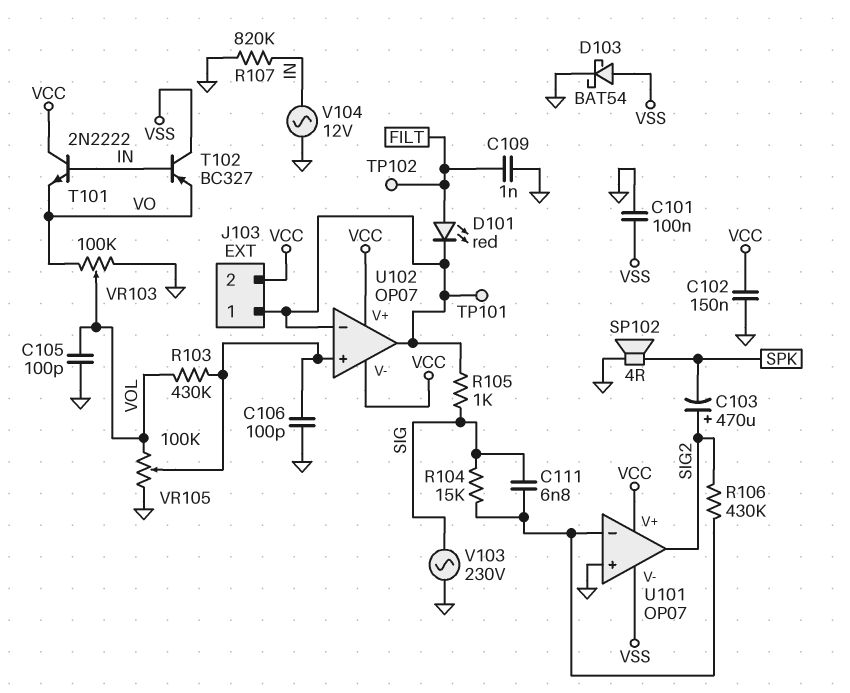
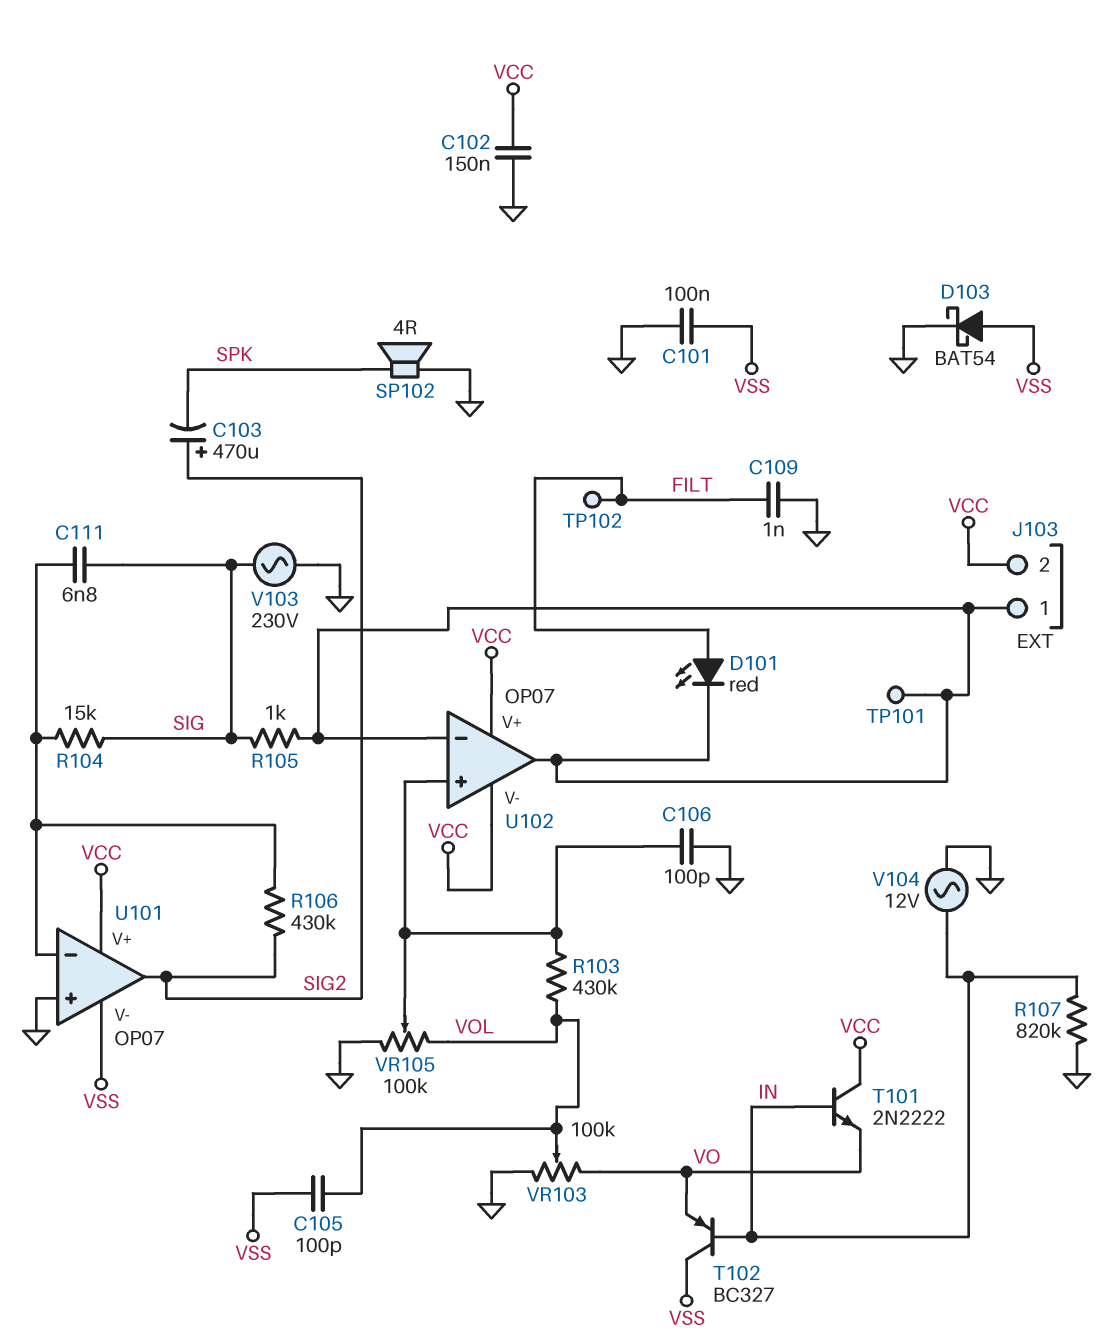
C105: 100pF (GND, VOL) -> 100pF (VOL, VSS)

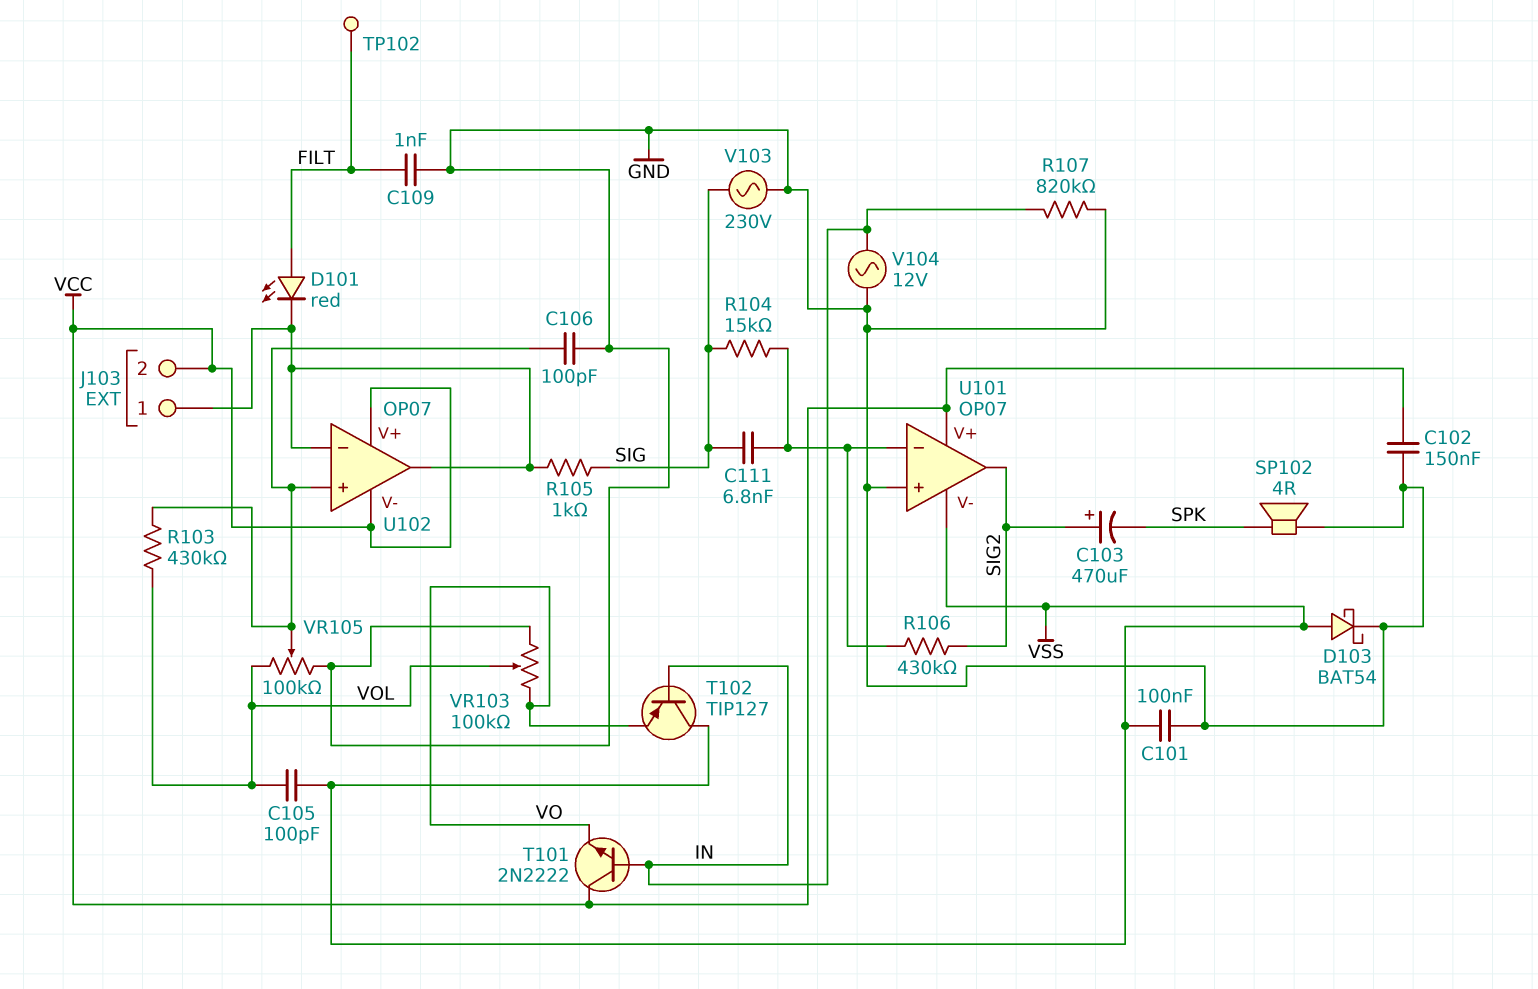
T102: PNP BC327 (B IN, C VSS, E VO) -> PNP TIP127 (B IN, C VSS, E VO)
TP101: test point (J103/1) -> none

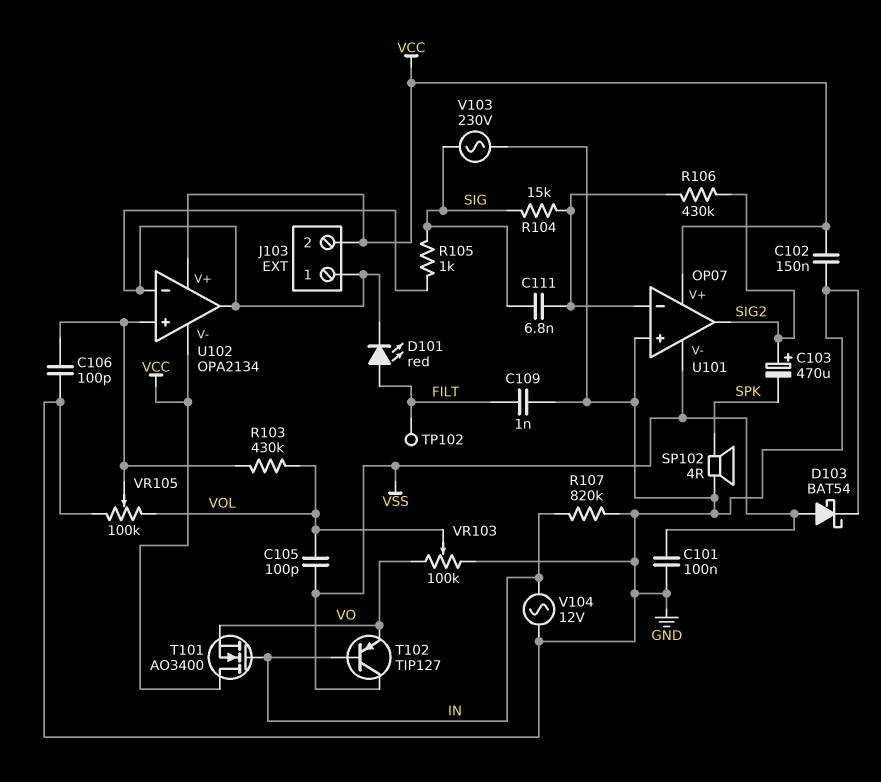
T101: NPN 2N2222 (B IN, C VCC, E VO) -> NMOS AO3400 (G IN, D VCC, S VO)
U102: OP07 -> OPA2134

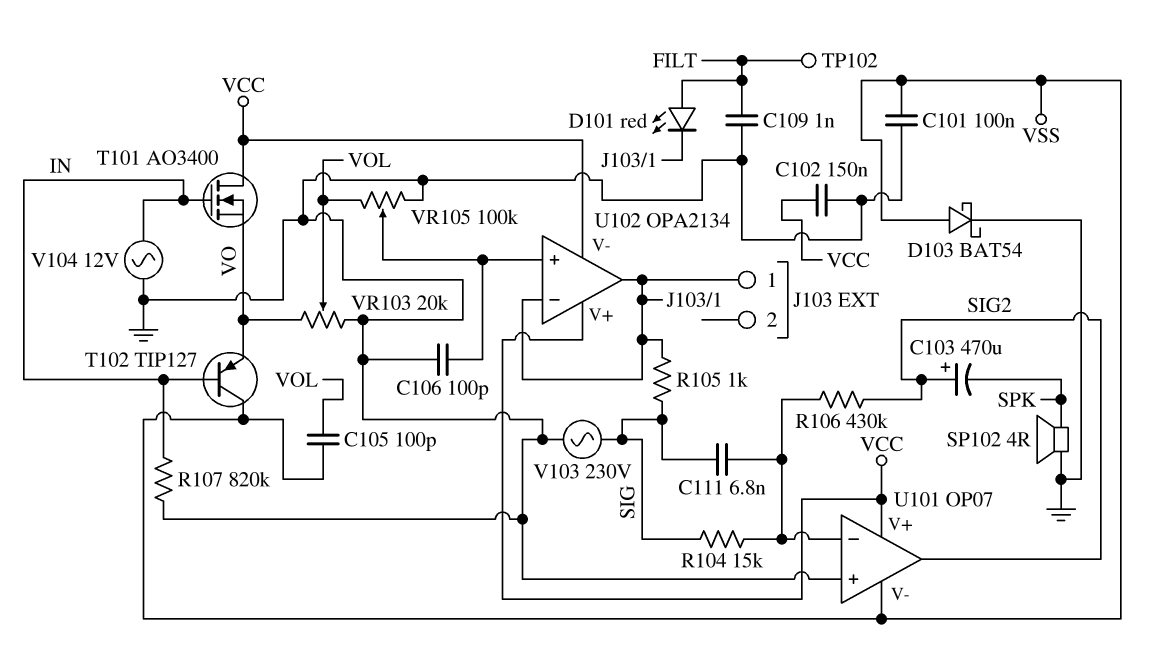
J103 pin 2: VCC -> none
R103: 430k (U102/in+, VOL) -> none
VR103: 100k (GND, VO, wiper VOL) -> 20k (GND, VO, wiper VOL)

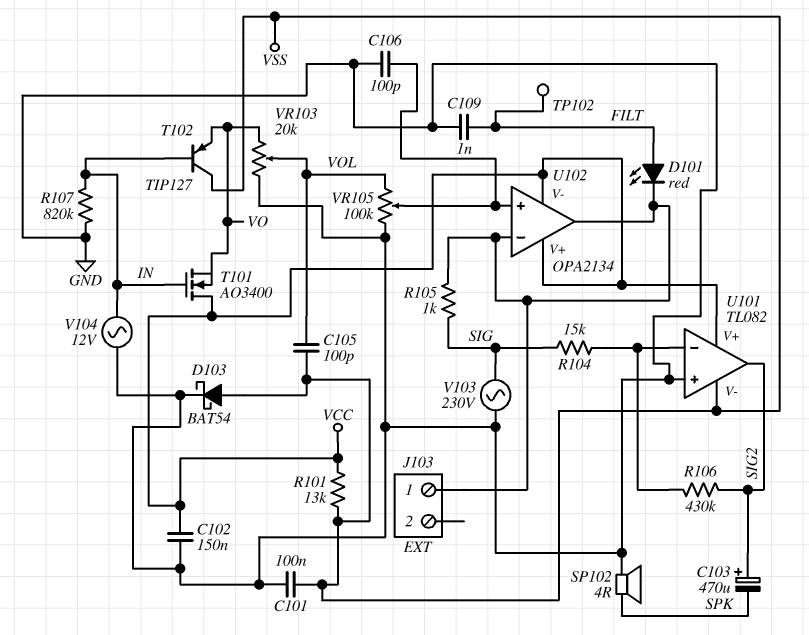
C111: 6.8nF (SIG, U101/in-) -> none
R101: none -> 13k (VCC, VSS)
U101: OP07 -> TL082

